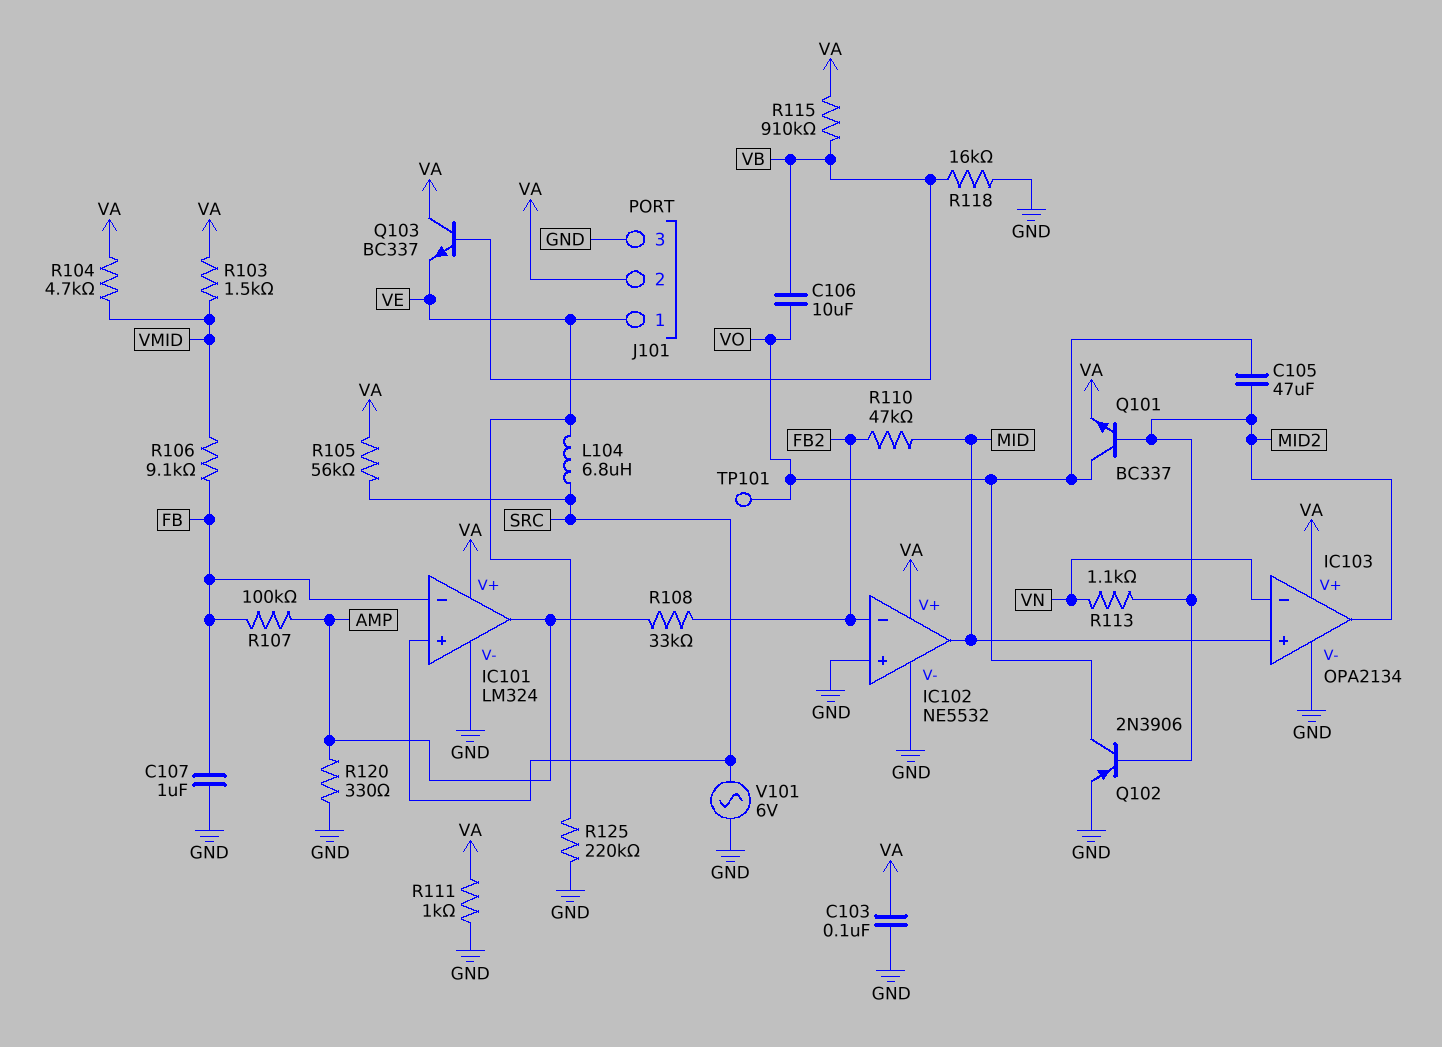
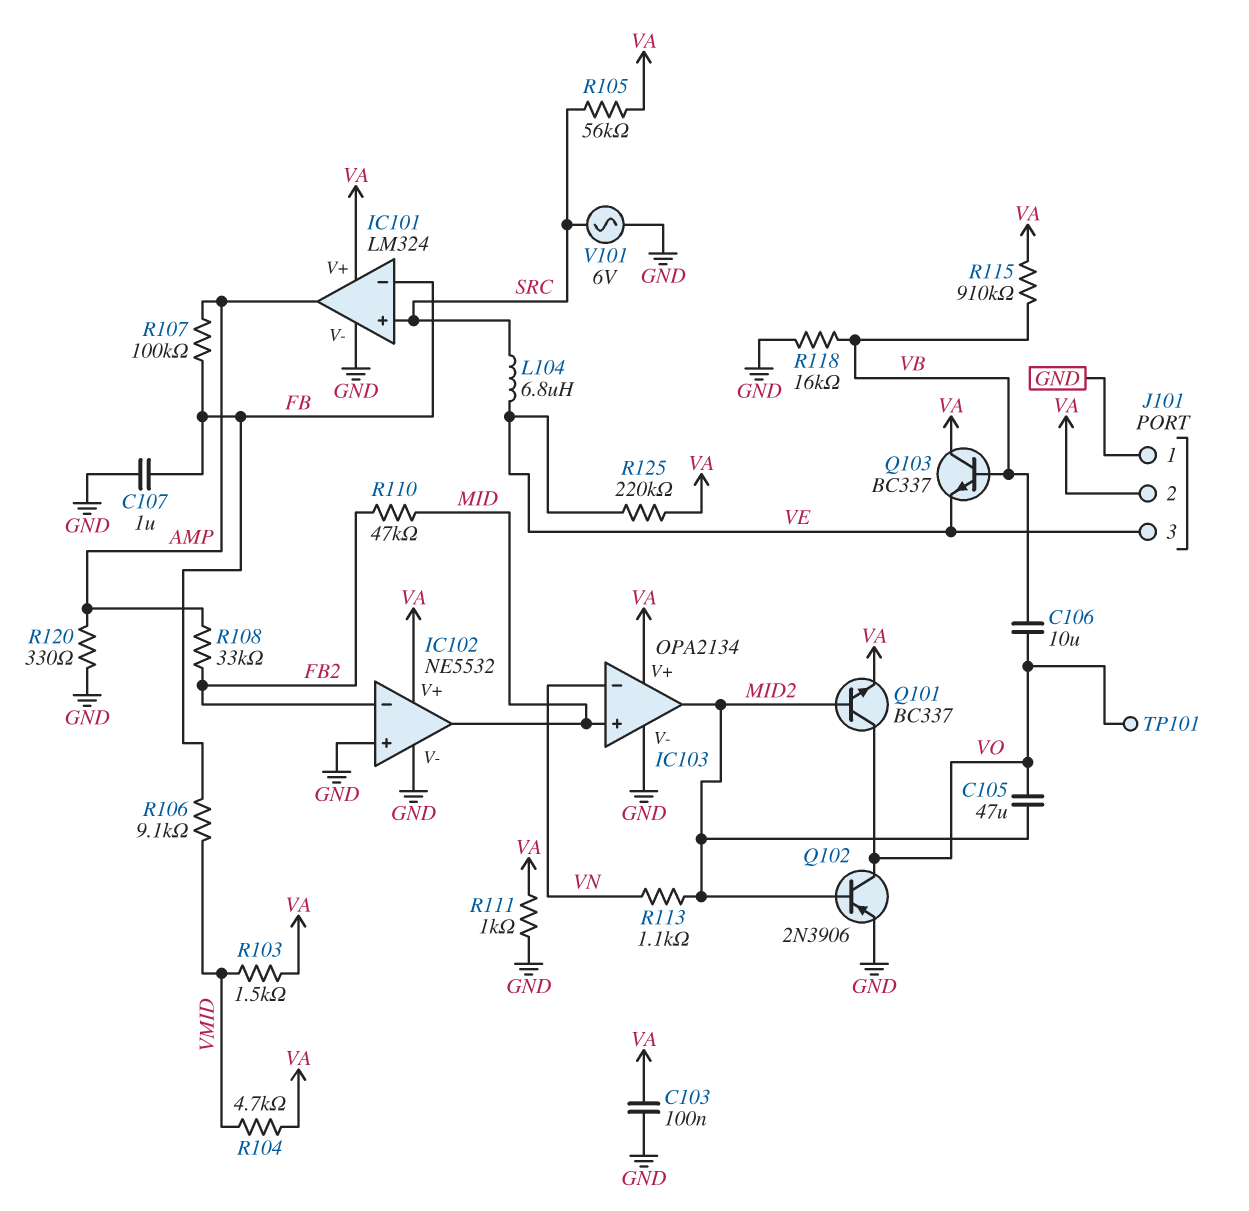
J101 pin 1: VE -> GND
J101 pin 3: GND -> VE
R125: 220k (GND, VE) -> 220k (VA, VE)

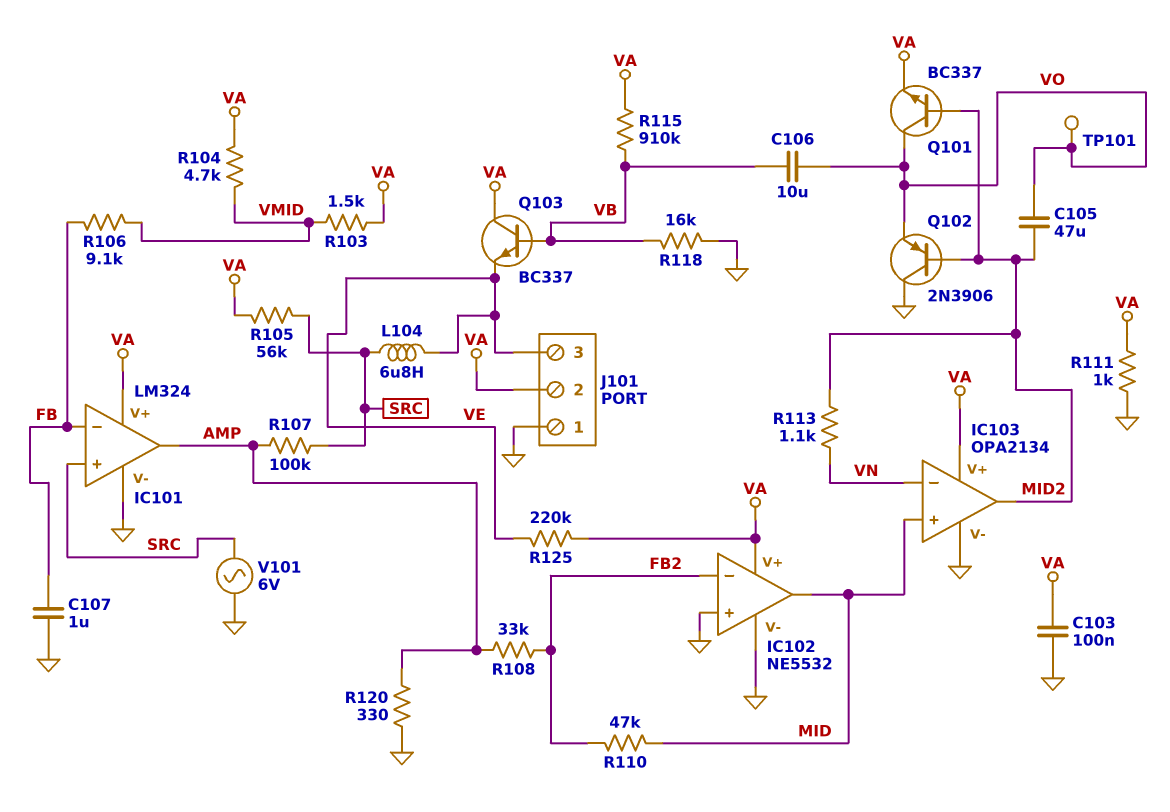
Q102: PNP 2N3906 (B MID2, C VO, E GND) -> PNP 2N3906 (B MID2, C GND, E VO)
R107: 100k (AMP, FB) -> 100k (AMP, SRC)

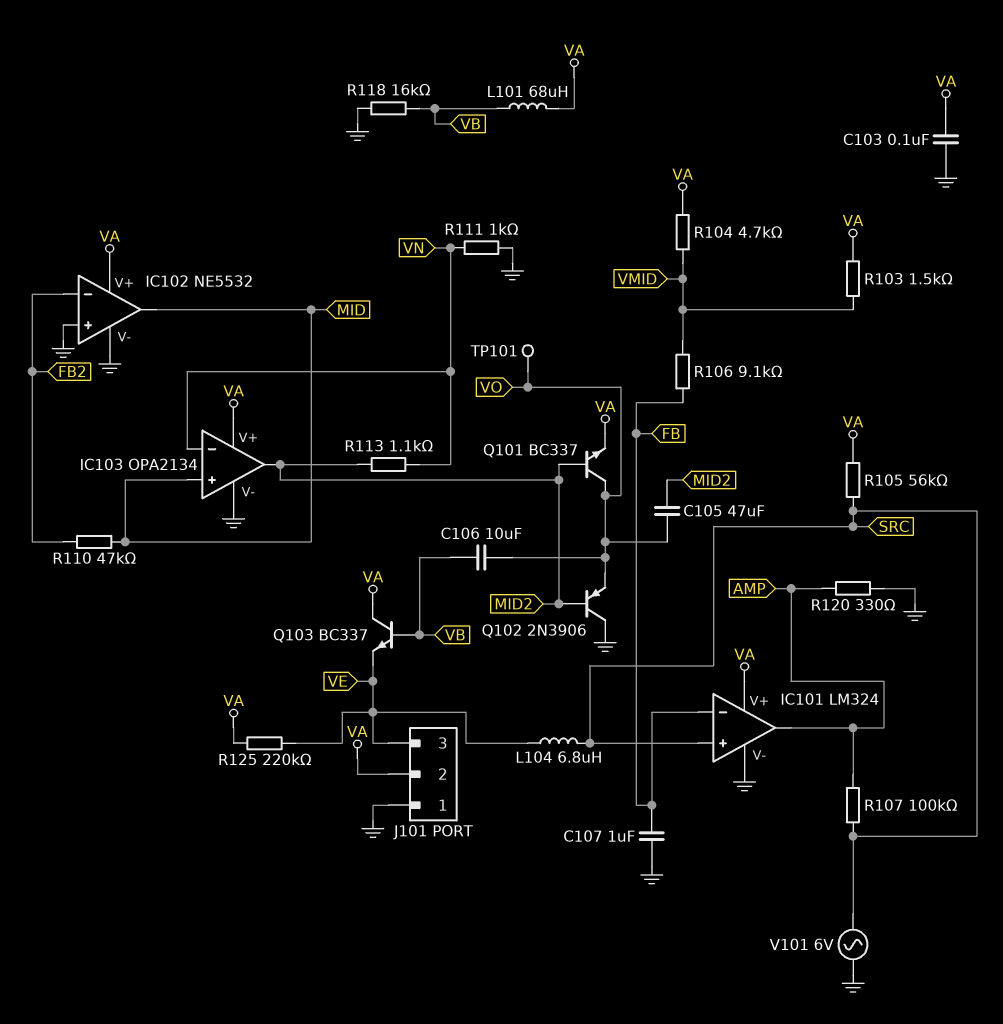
L101: none -> 68uH (VA, VB)
R108: 33k (AMP, FB2) -> none
R111: 1k (GND, VA) -> 1k (GND, VN)
R115: 910k (VA, VB) -> none

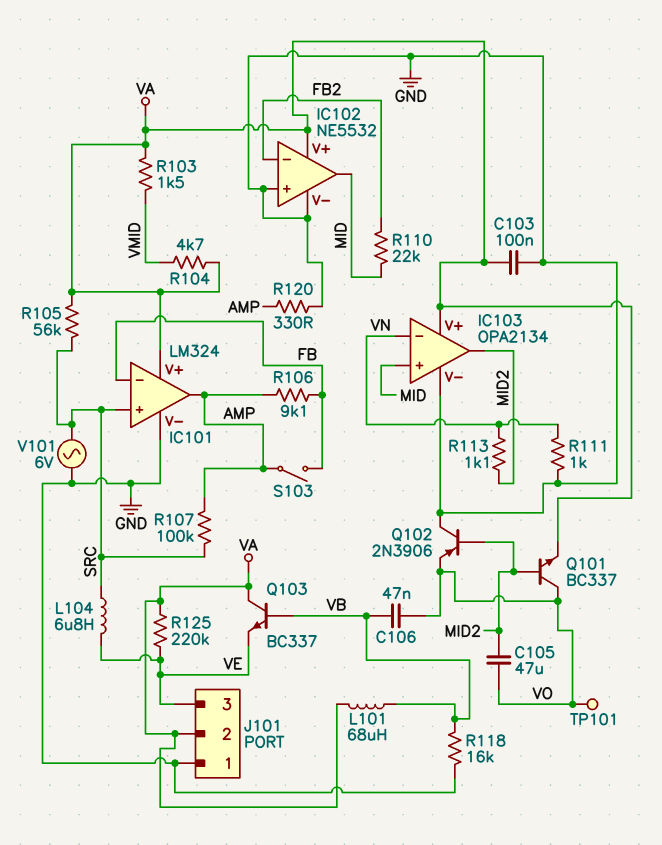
C106: 10uF (VB, VO) -> 47nF (VB, VO)
C107: 1uF (FB, GND) -> none
R106: 9.1k (FB, VMID) -> 9.1k (AMP, FB)
R110: 47k (FB2, MID) -> 22k (FB2, MID)
S103: none -> switch (AMP, FB)

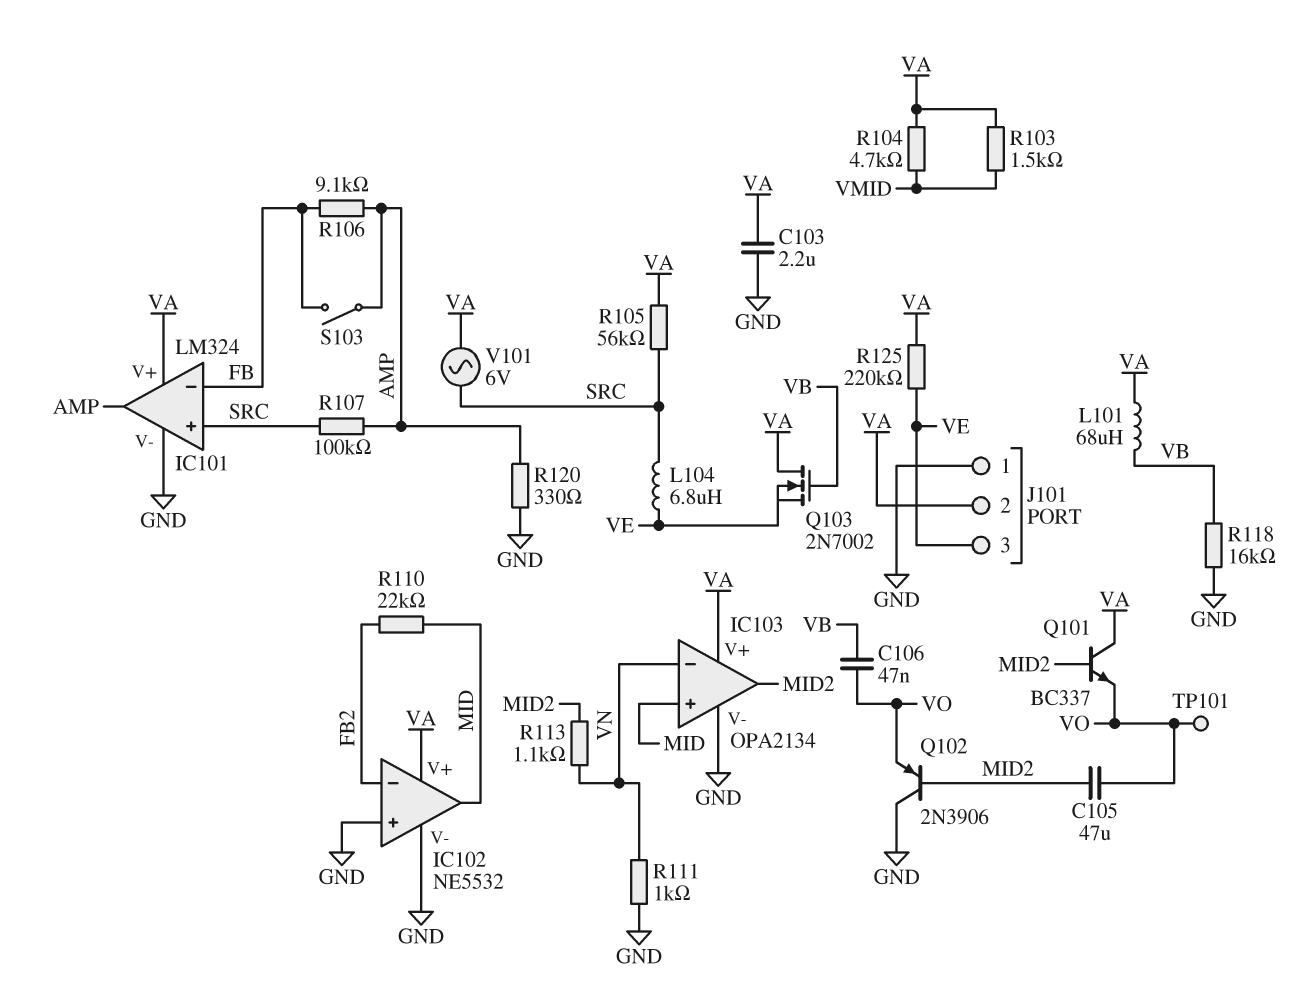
C103: 100nF (GND, VA) -> 2.2uF (GND, VA)
Q101: NPN BC337 (B MID2, C VO, E VA) -> NPN BC337 (B MID2, C VA, E VO)
Q103: NPN BC337 (B VB, C VA, E VE) -> NMOS 2N7002 (G VB, D VA, S VE)
V101: AC 6V (GND, SRC) -> AC 6V (SRC, VA)

